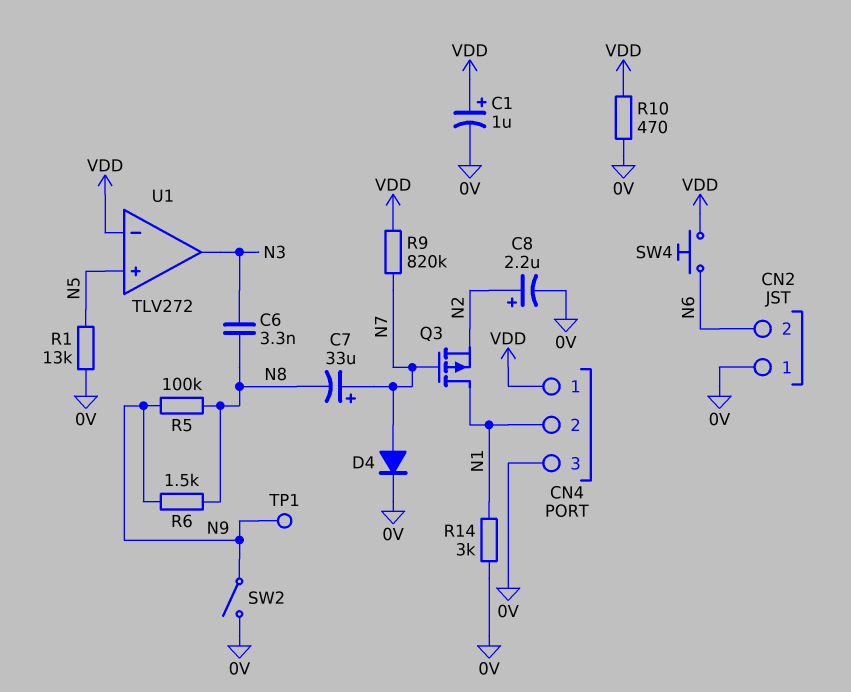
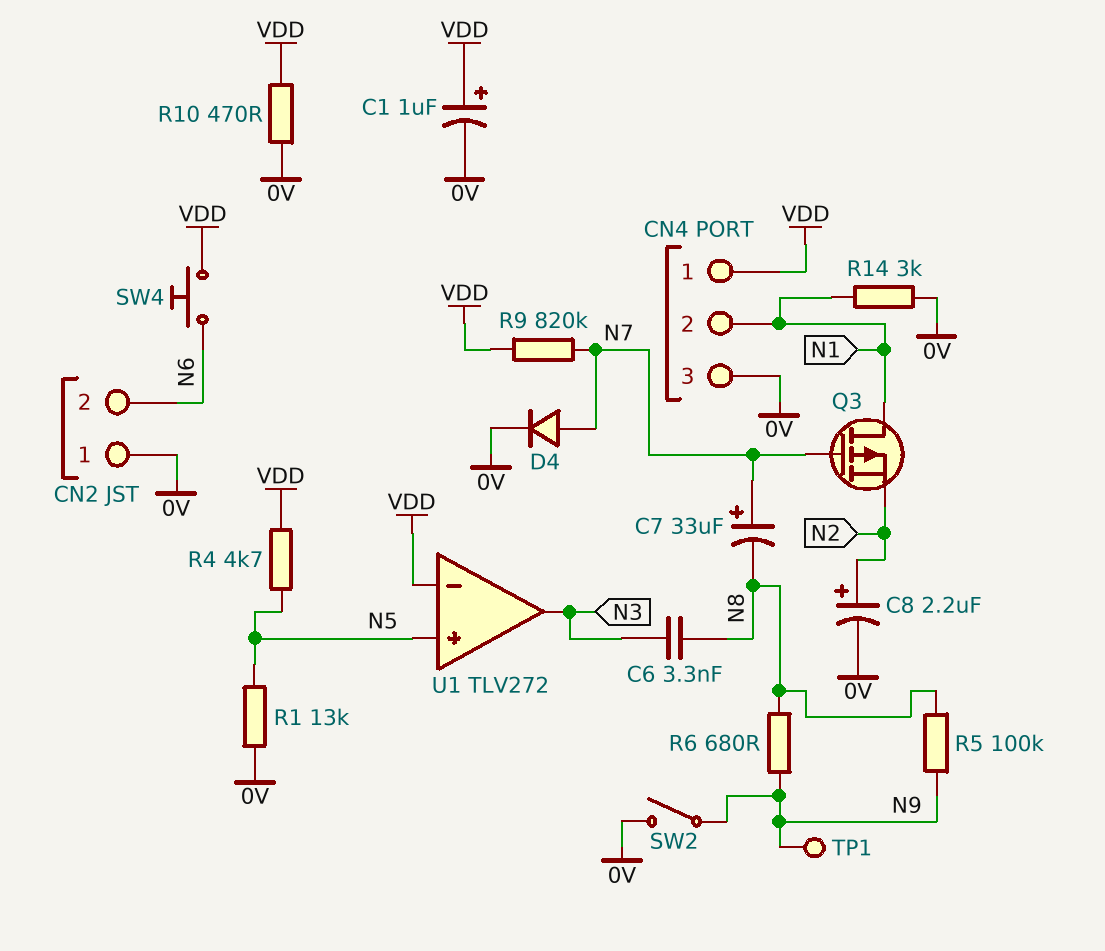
R4: none -> 4.7k (N5, VDD)
R6: 1.5k (N8, N9) -> 680 (N8, N9)

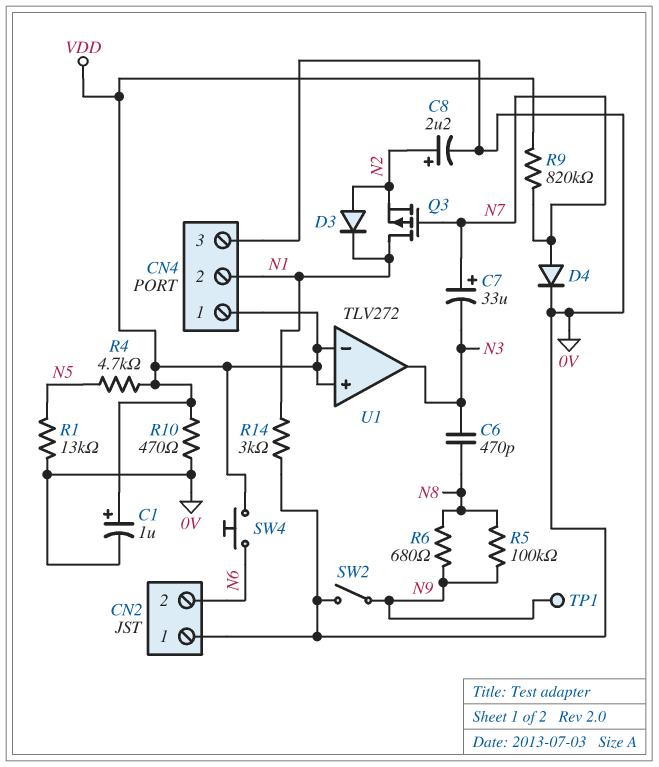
C6: 3.3nF (N3, N8) -> 470pF (N3, N8)
C7: 33uF (plus N7, minus N8) -> 33uF (plus N7, minus N3)
D3: none -> diode (A N2, K N1)
U1 pin in+: N5 -> VDD

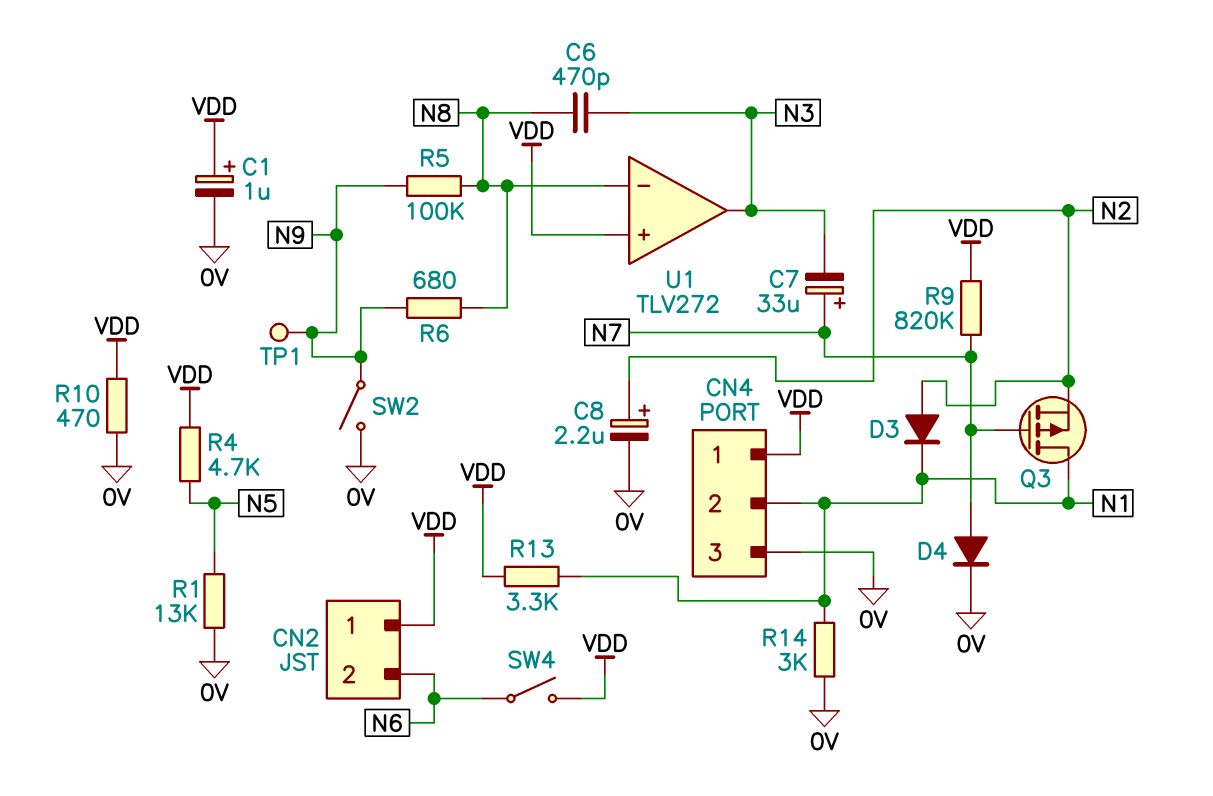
CN2 pin 1: 0V -> VDD
R13: none -> 3.3k (N1, VDD)
SW4: button (N6, VDD) -> switch (N6, VDD)
U1 pin in-: VDD -> N8

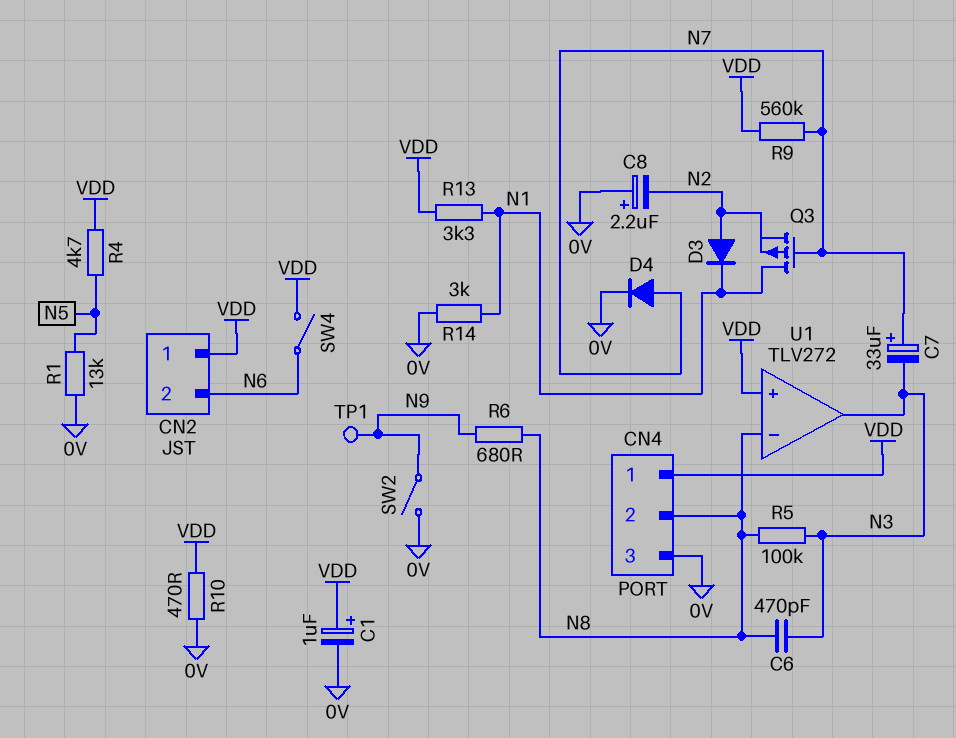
C8: 2.2uF (plus N2, minus 0V) -> 2.2uF (plus 0V, minus N2)
CN4 pin 2: N1 -> N8
R5: 100k (N8, N9) -> 100k (N3, N8)
R9: 820k (N7, VDD) -> 560k (N7, VDD)

